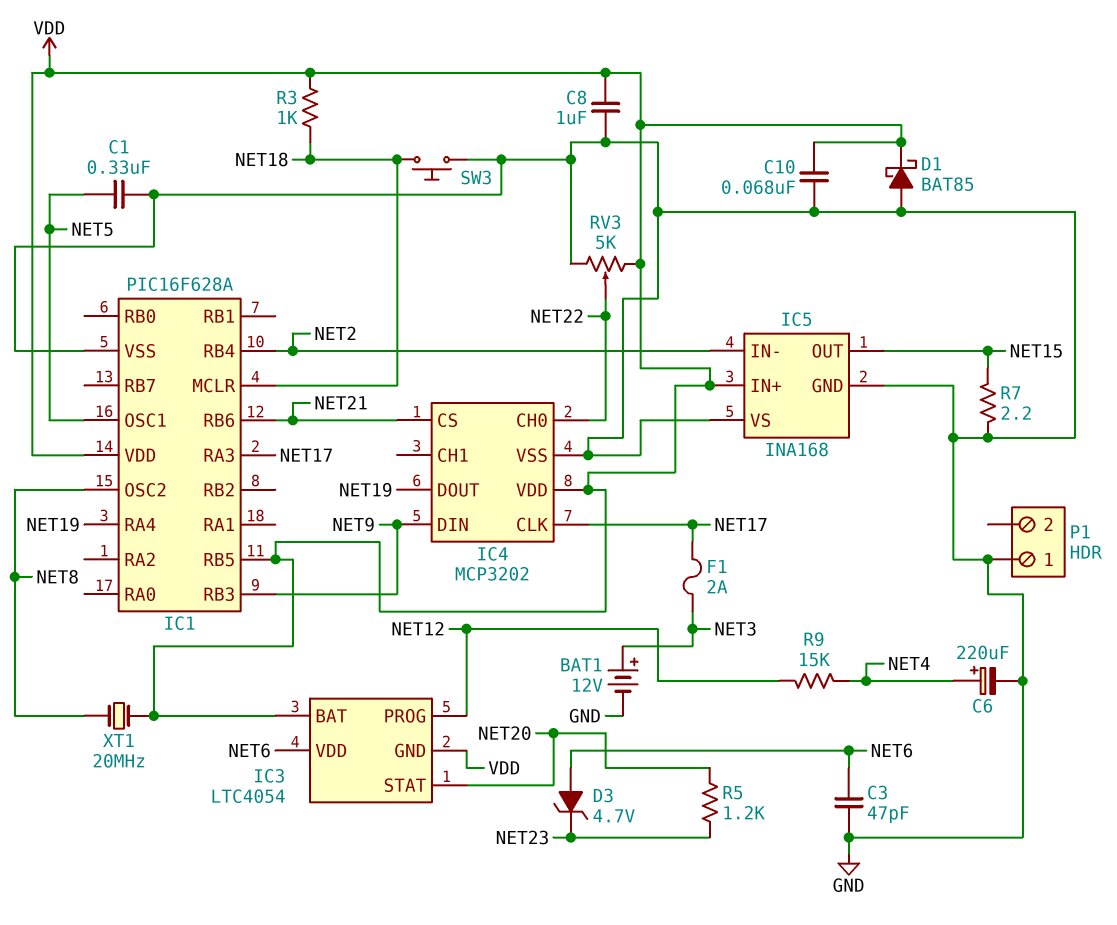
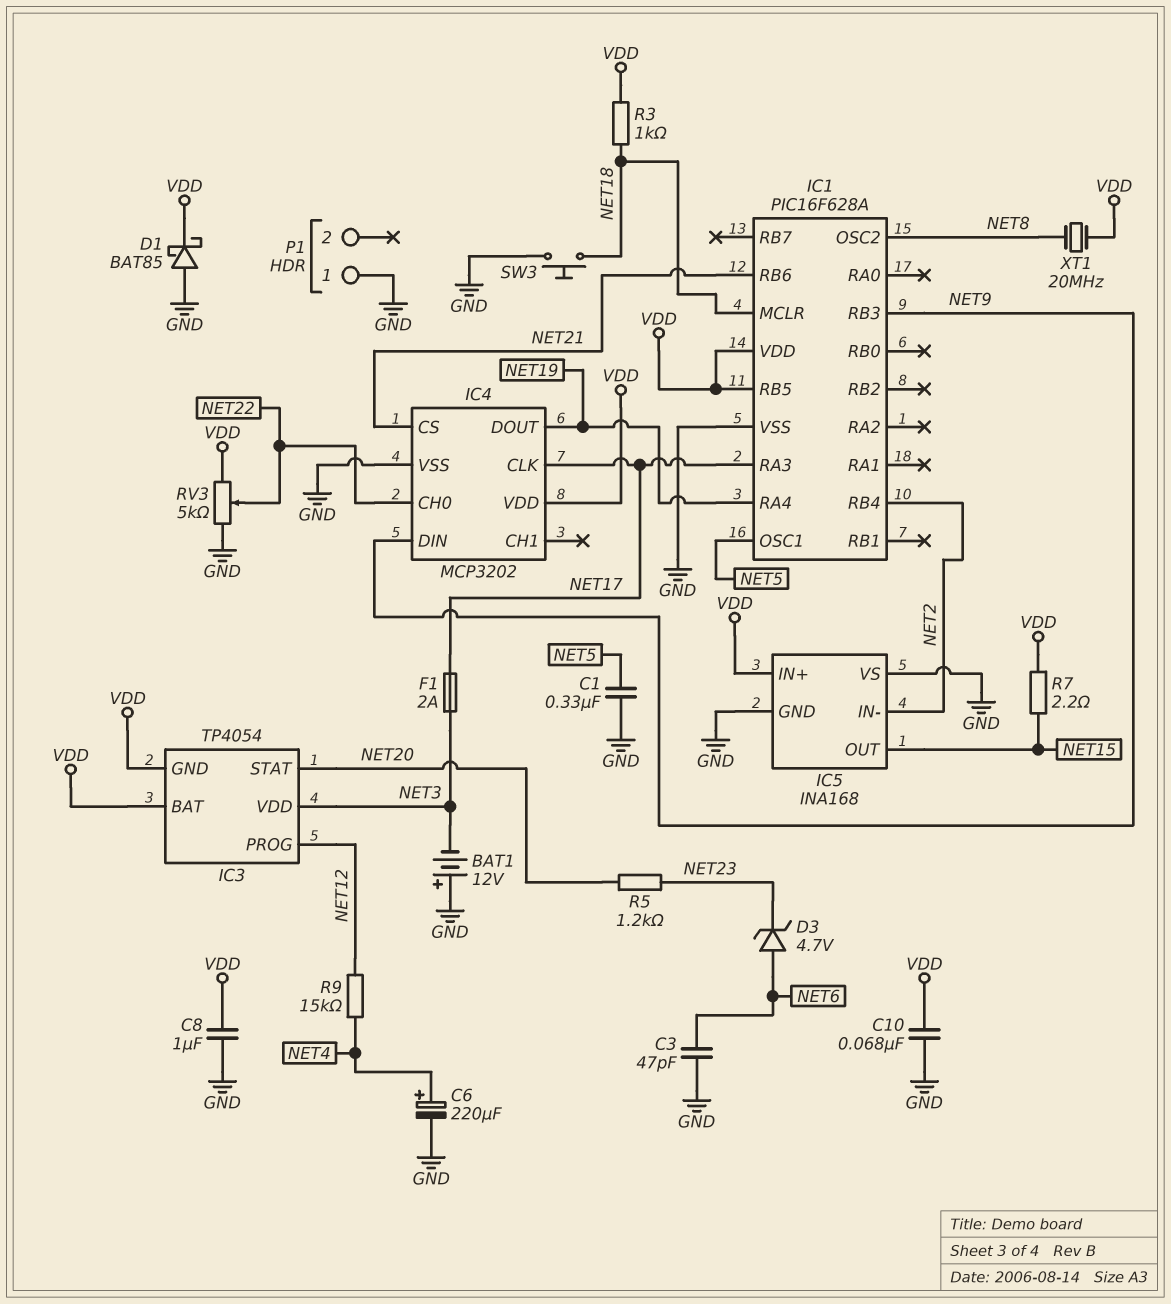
BAT1: 12V (plus NET3, minus GND) -> 12V (plus GND, minus NET3)
IC3: LTC4054 -> TP4054
IC3 pin VDD: NET6 -> NET3
R7: 2.2 (GND, NET15) -> 2.2 (NET15, VDD)

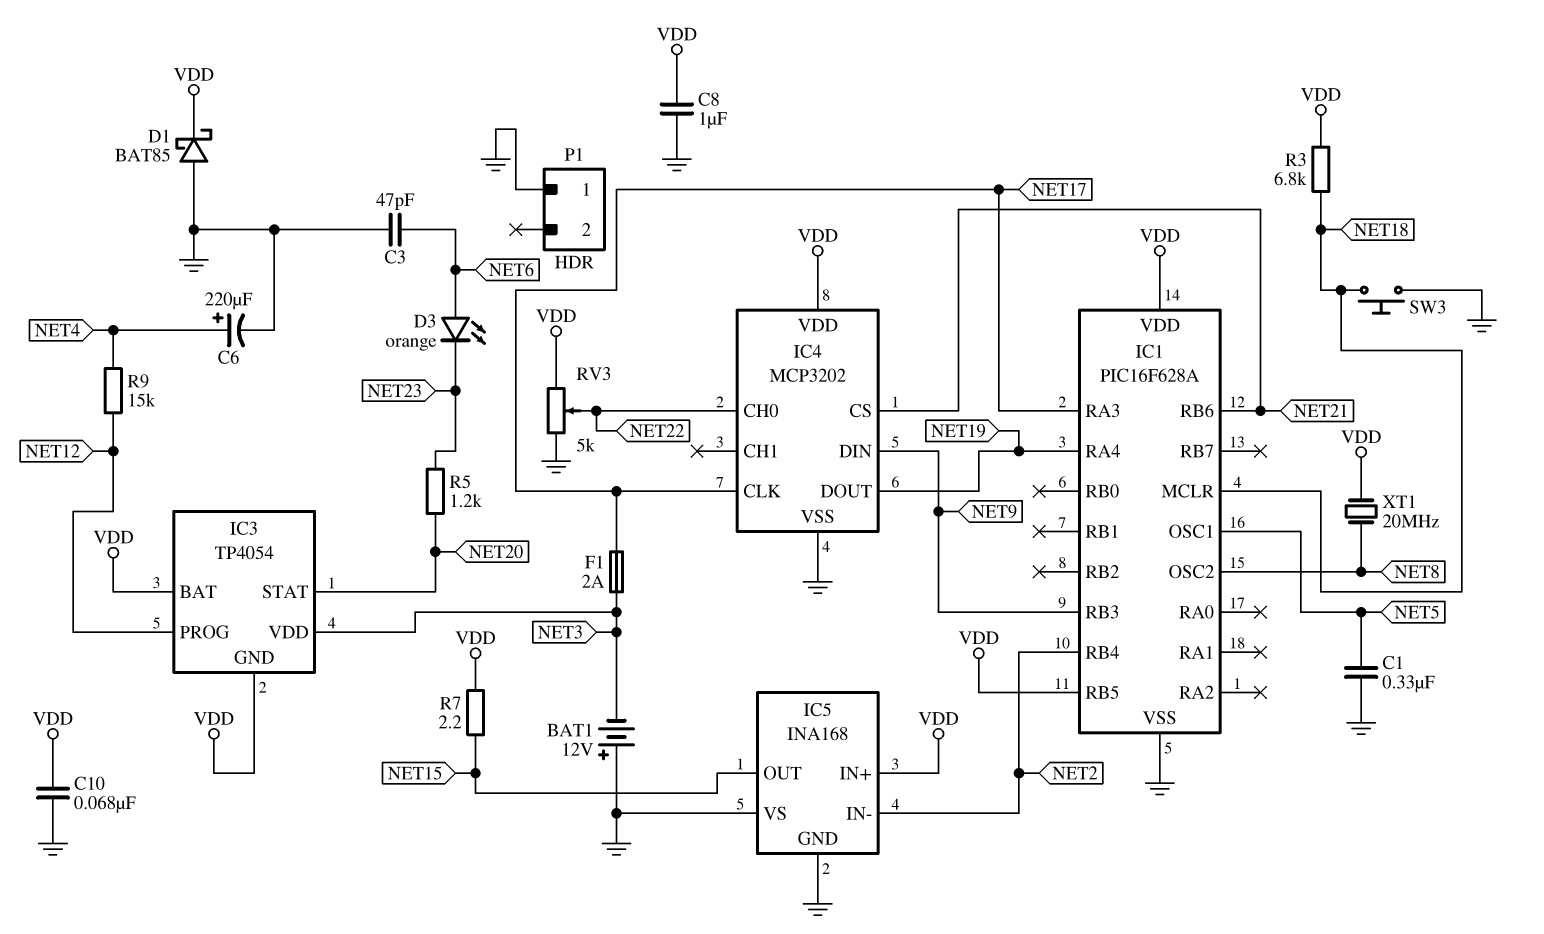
D3: zener 4.7V (A NET6, K NET23) -> LED orange (A NET6, K NET23)
R3: 1k (NET18, VDD) -> 6.8k (NET18, VDD)

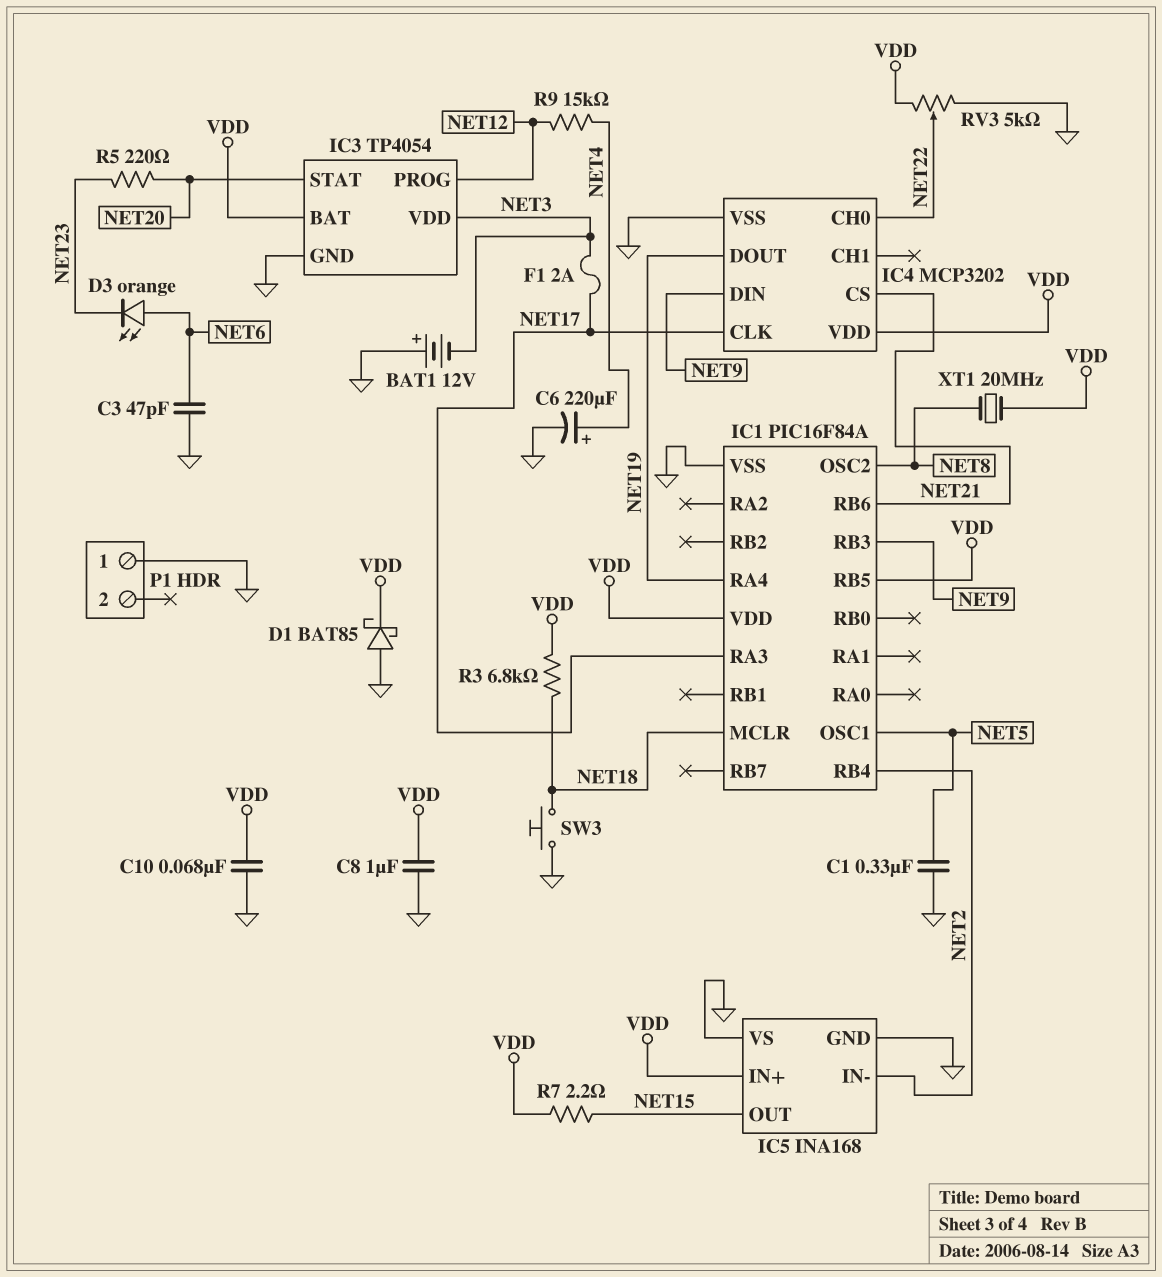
IC1: PIC16F628A -> PIC16F84A
IC3 pin GND: VDD -> GND
R5: 1.2k (NET20, NET23) -> 220 (NET20, NET23)

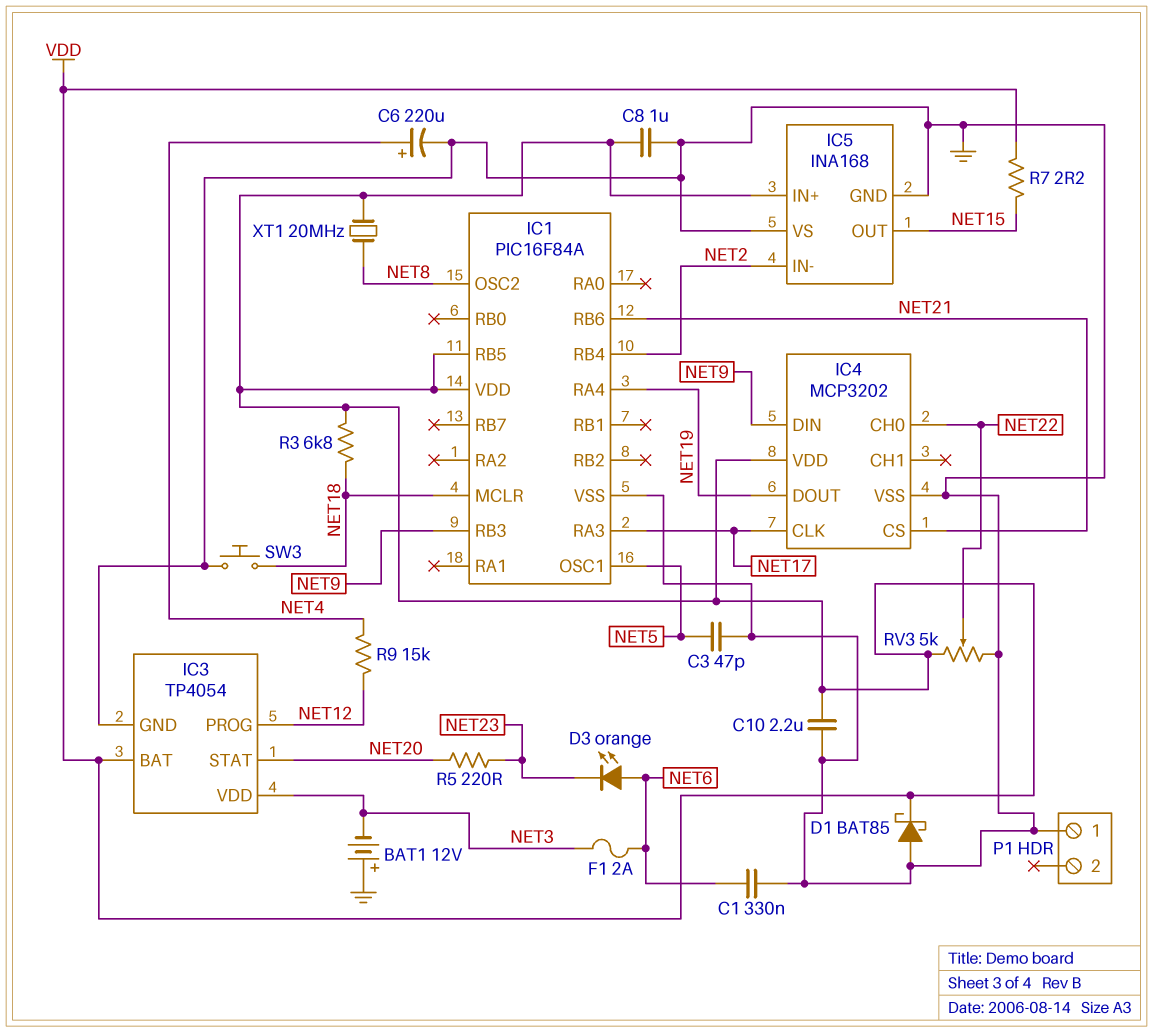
C1: 330nF (GND, NET5) -> 330nF (GND, NET6)
C3: 47pF (GND, NET6) -> 47pF (GND, NET5)
C10: 68nF (GND, VDD) -> 2.2uF (GND, VDD)
F1: 2A (NET3, NET17) -> 2A (NET3, NET6)

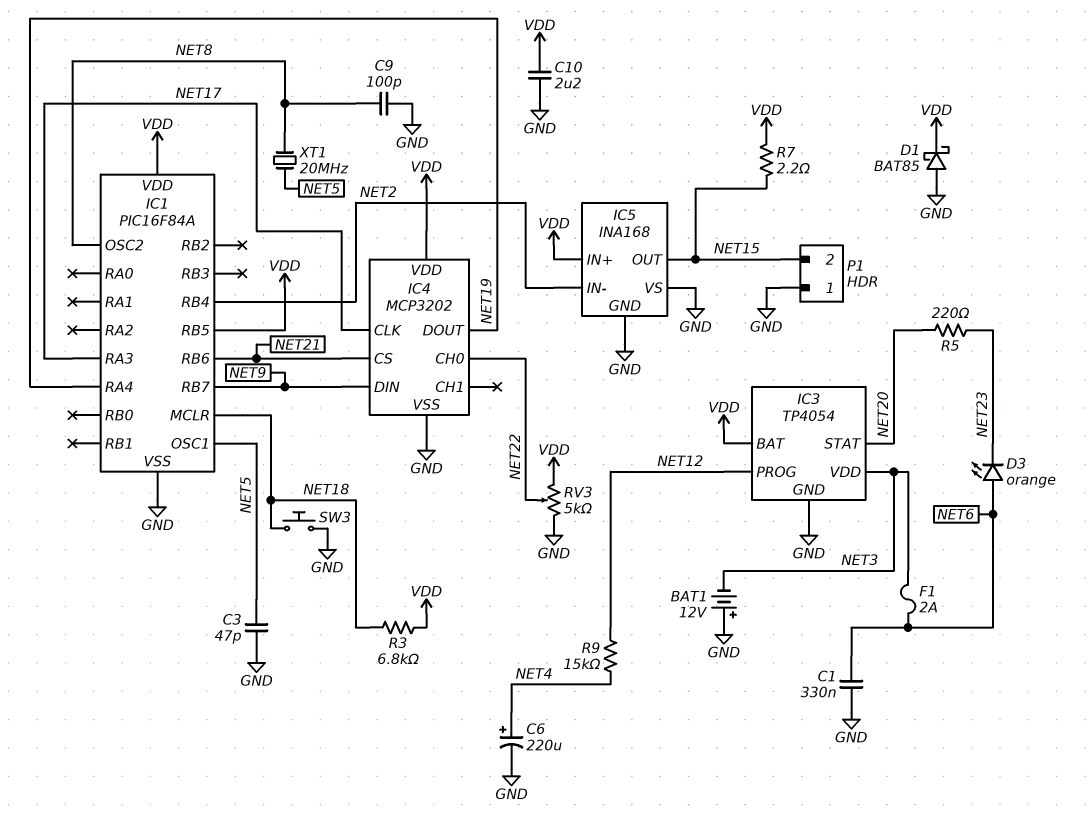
C8: 1uF (GND, VDD) -> none
C9: none -> 100pF (GND, NET8)
IC1 pin RB3: NET9 -> none
IC1 pin RB7: none -> NET9
P1 pin 2: none -> NET15
XT1: 20MHz (NET8, VDD) -> 20MHz (NET5, NET8)

